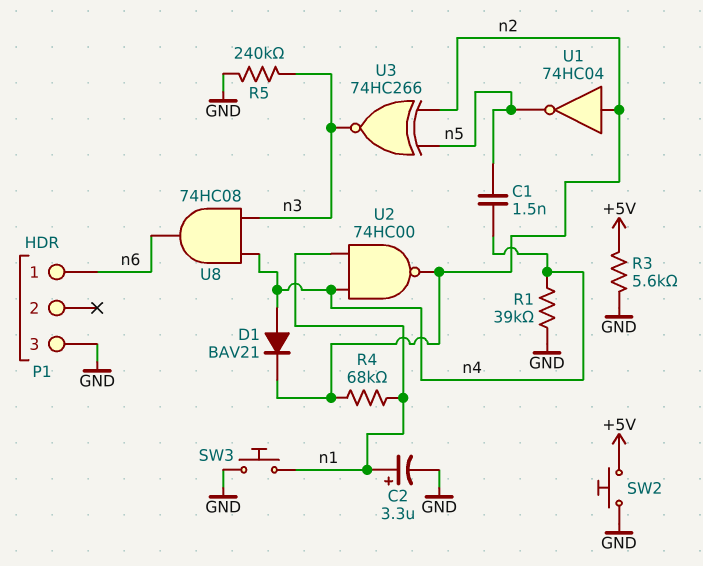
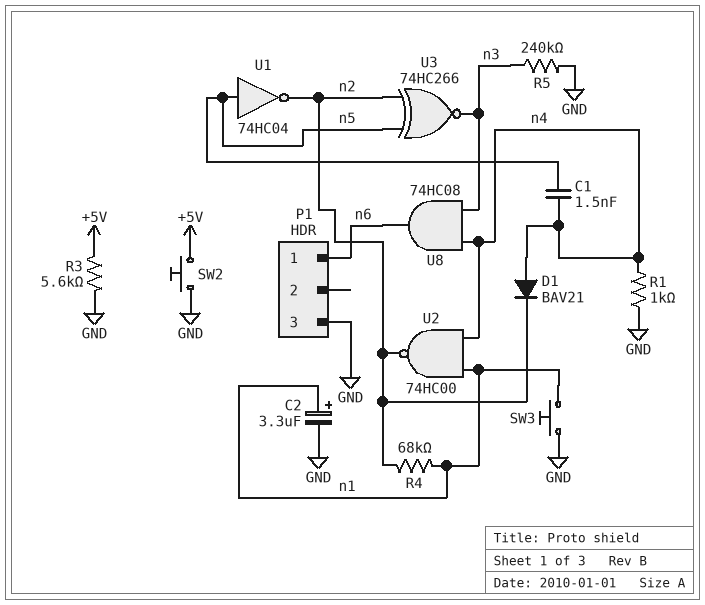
R1: 39k (GND, n4) -> 1k (GND, n4)
U1: NOT 74HC04 (in n2, out n5) -> NOT 74HC04 (in n5, out n2)

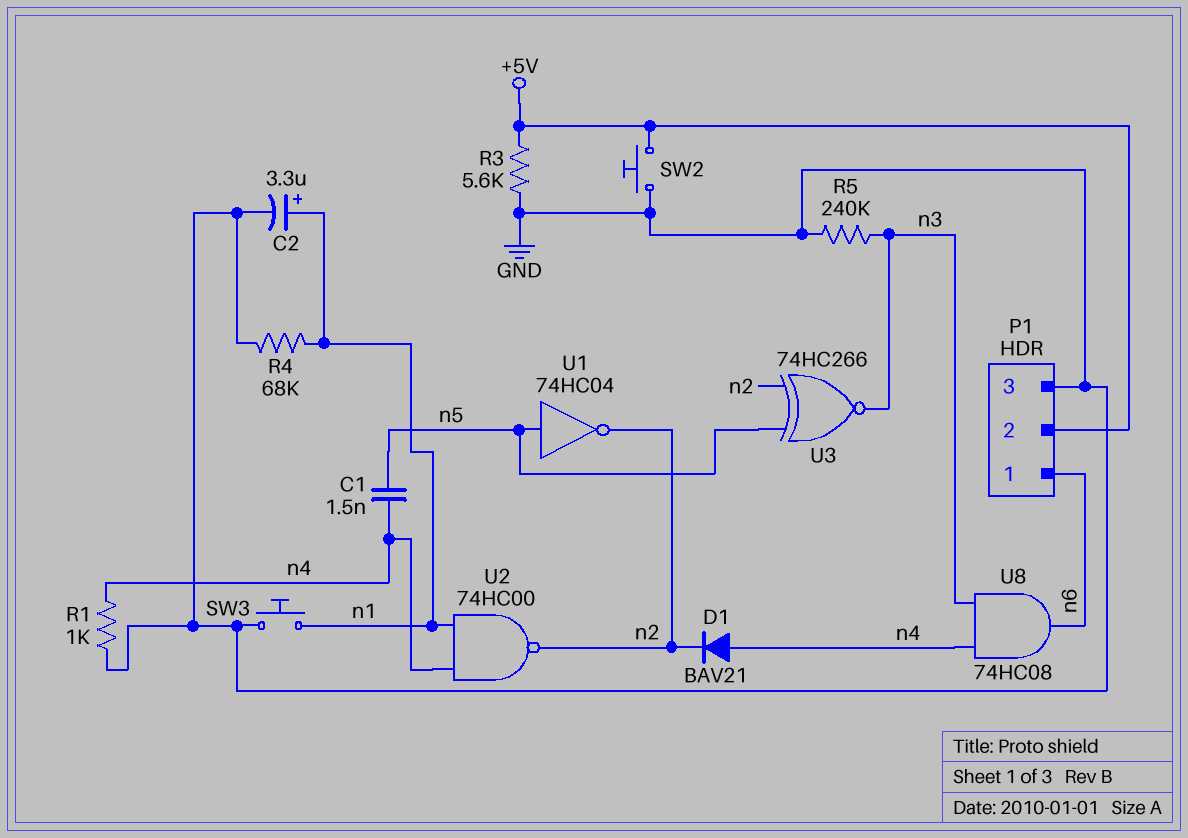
P1 pin 2: none -> +5V
R4: 68k (n1, n2) -> 68k (GND, n1)

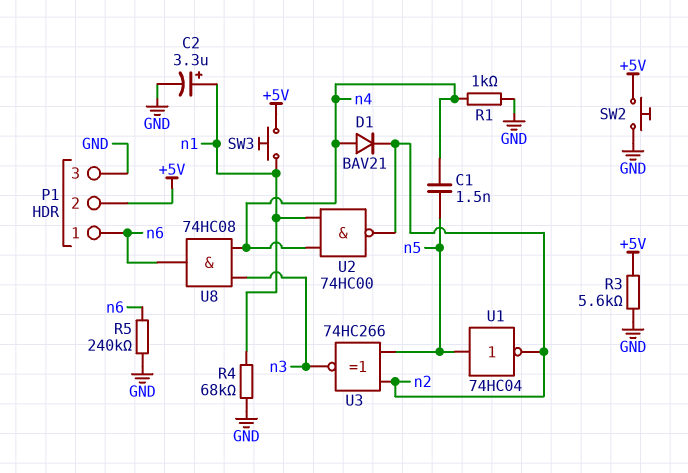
R5: 240k (GND, n3) -> 240k (GND, n6)
SW3: button (GND, n1) -> button (+5V, n1)

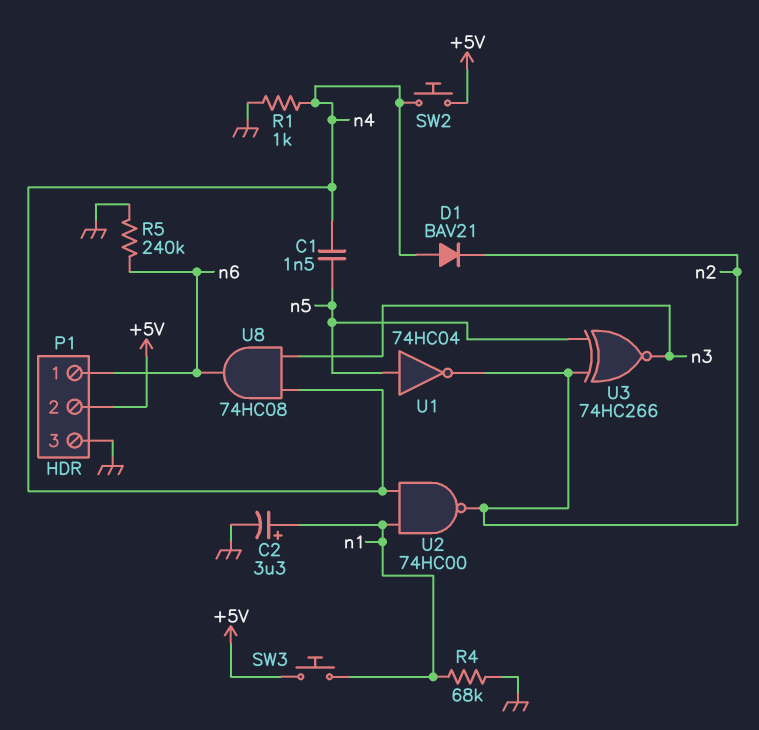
R3: 5.6k (+5V, GND) -> none
SW2: button (+5V, GND) -> button (+5V, n4)

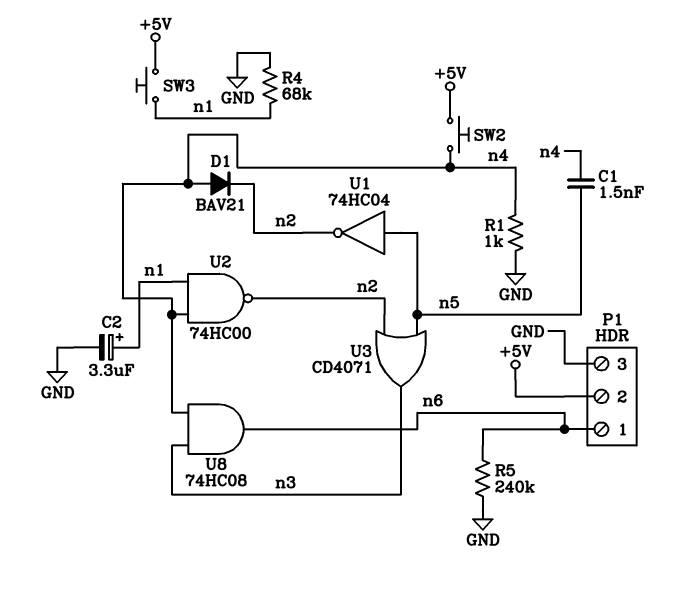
U3: XNOR 74HC266 (in n2, in n5, out n3) -> OR CD4071 (in n2, in n5, out n3)

